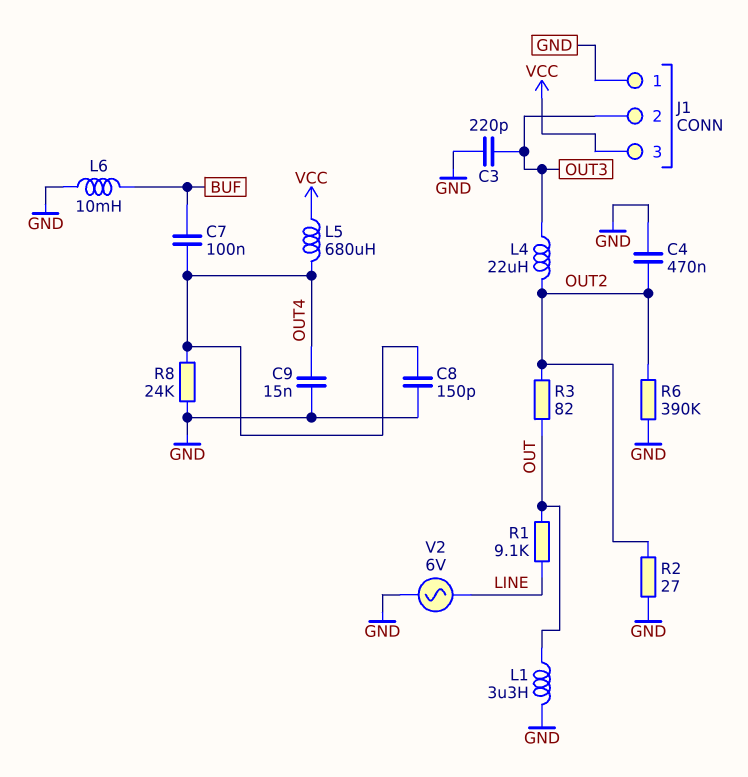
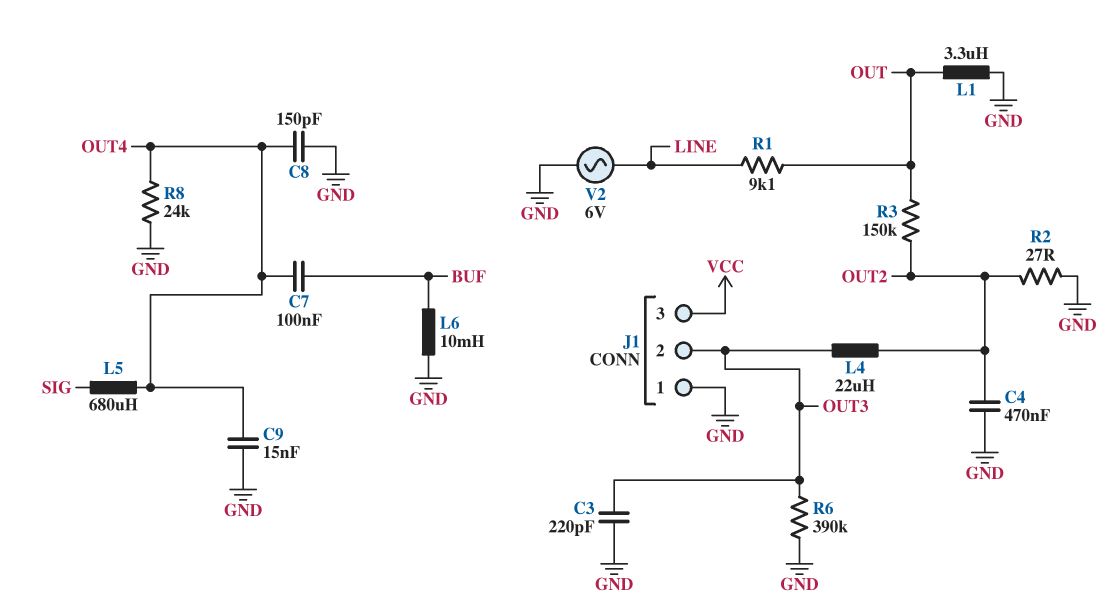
L5: 680uH (OUT4, VCC) -> 680uH (OUT4, SIG)
R3: 82 (OUT, OUT2) -> 150k (OUT, OUT2)
R6: 390k (GND, OUT2) -> 390k (GND, OUT3)

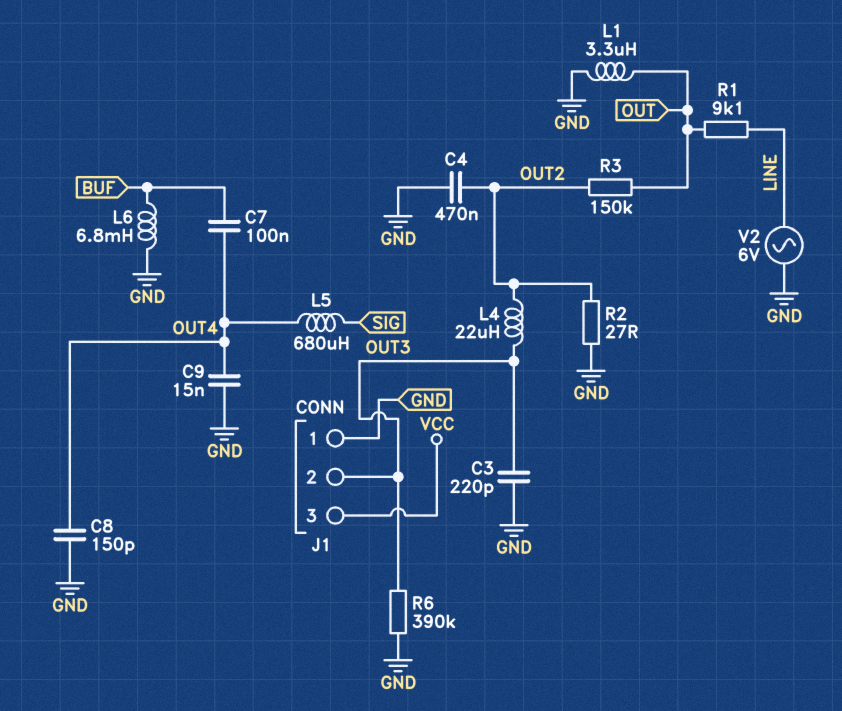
L6: 10mH (BUF, GND) -> 6.8mH (BUF, GND)
R8: 24k (GND, OUT4) -> none

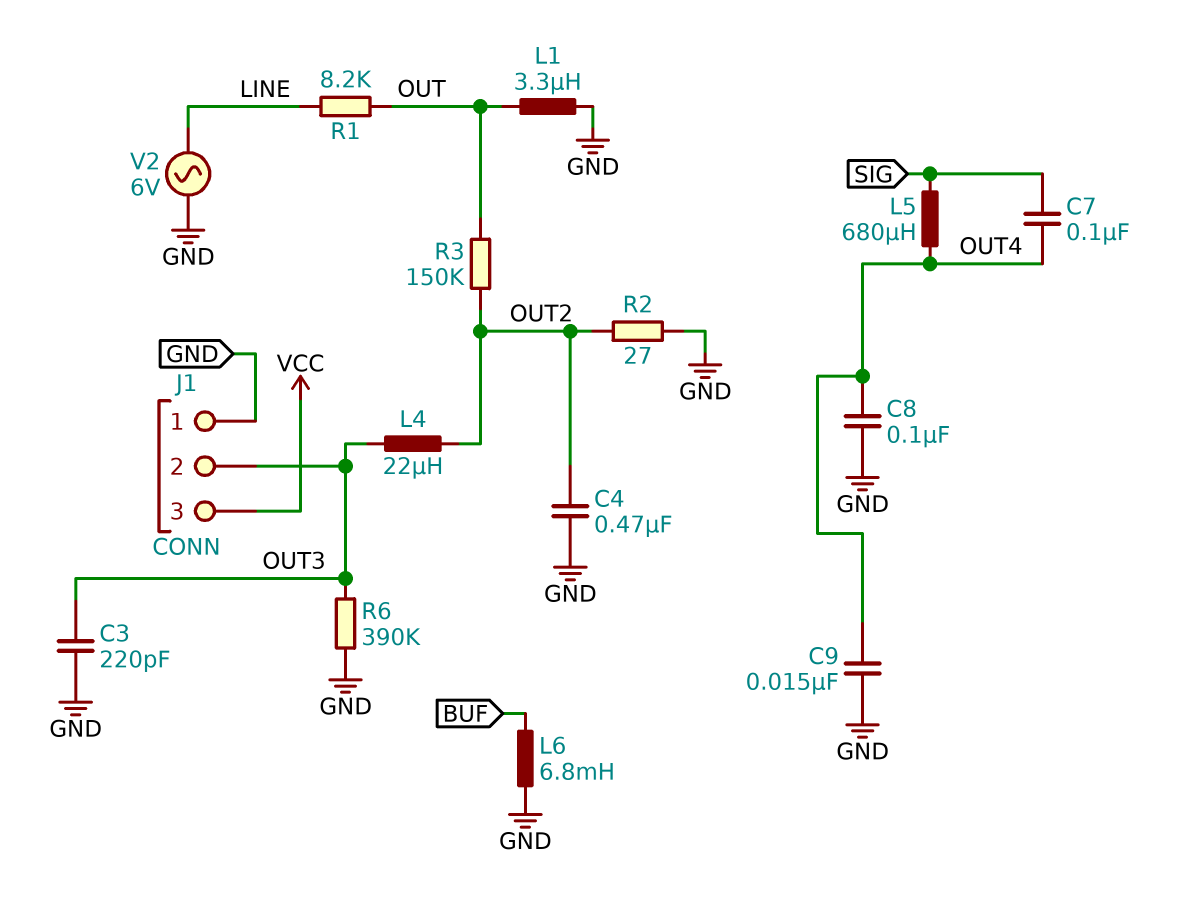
C7: 100nF (BUF, OUT4) -> 100nF (OUT4, SIG)
C8: 150pF (GND, OUT4) -> 100nF (GND, OUT4)
R1: 9.1k (LINE, OUT) -> 8.2k (LINE, OUT)

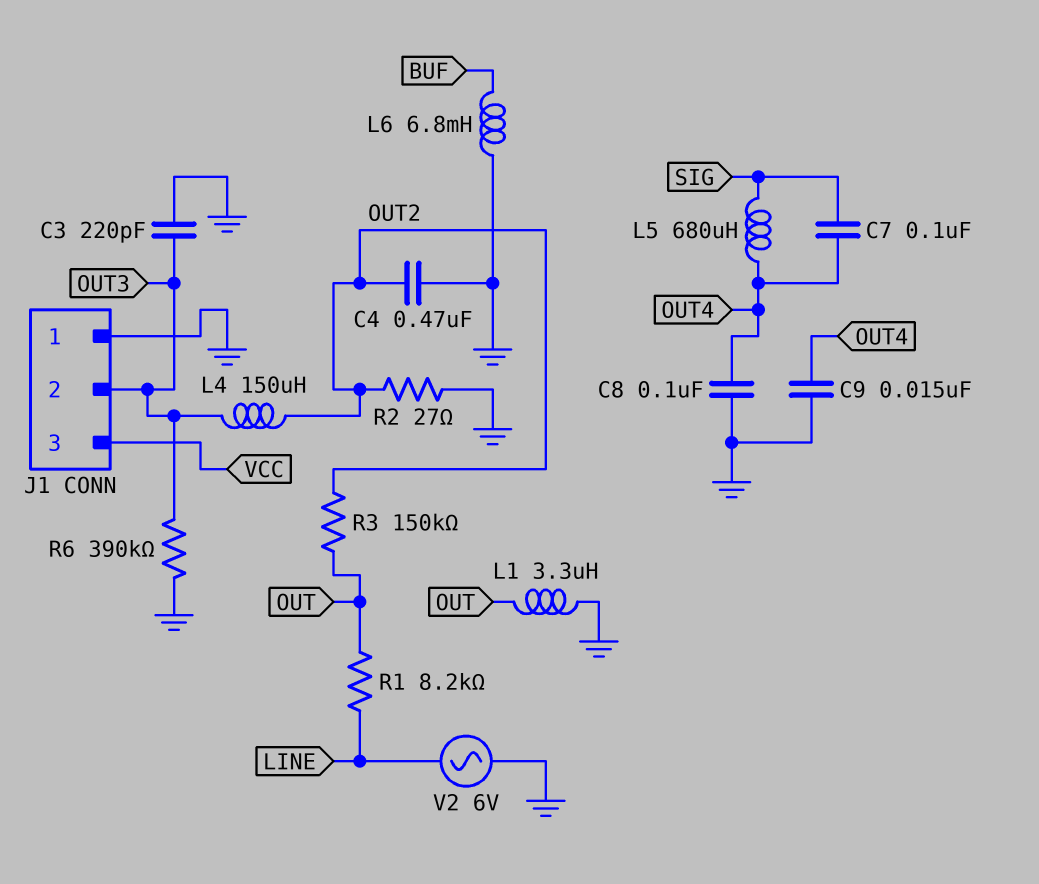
L4: 22uH (OUT2, OUT3) -> 150uH (OUT2, OUT3)

